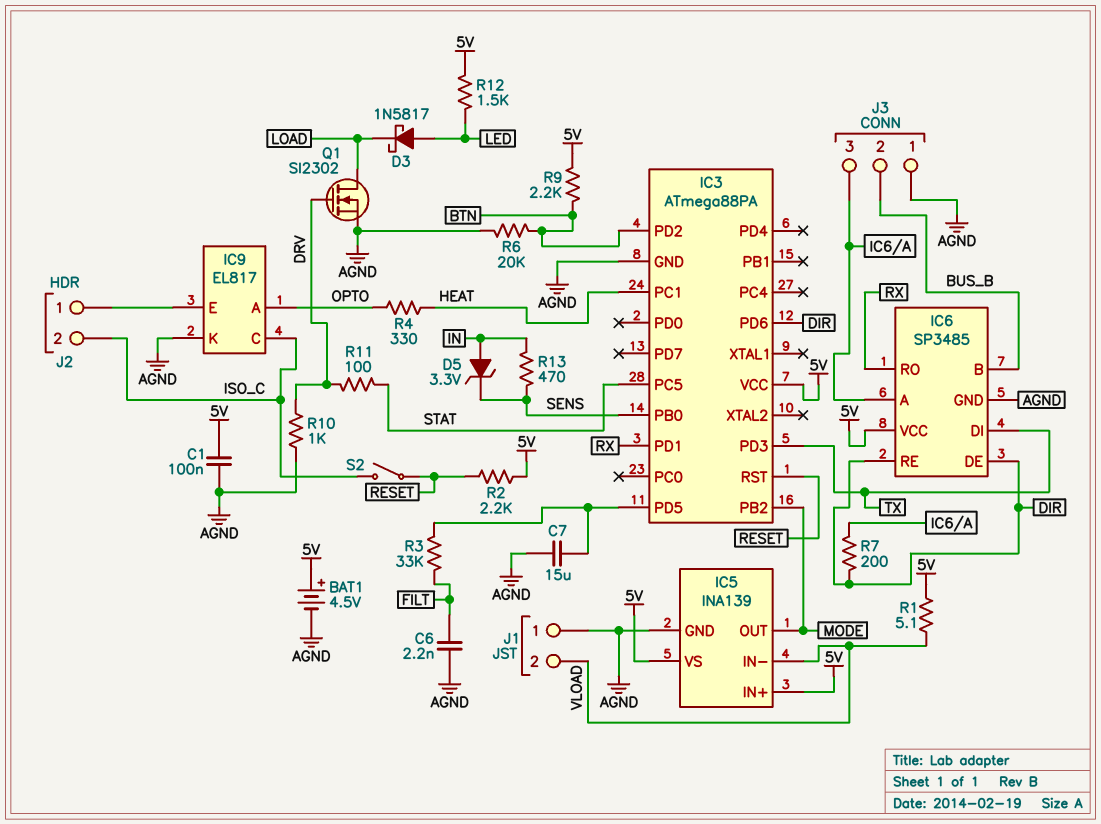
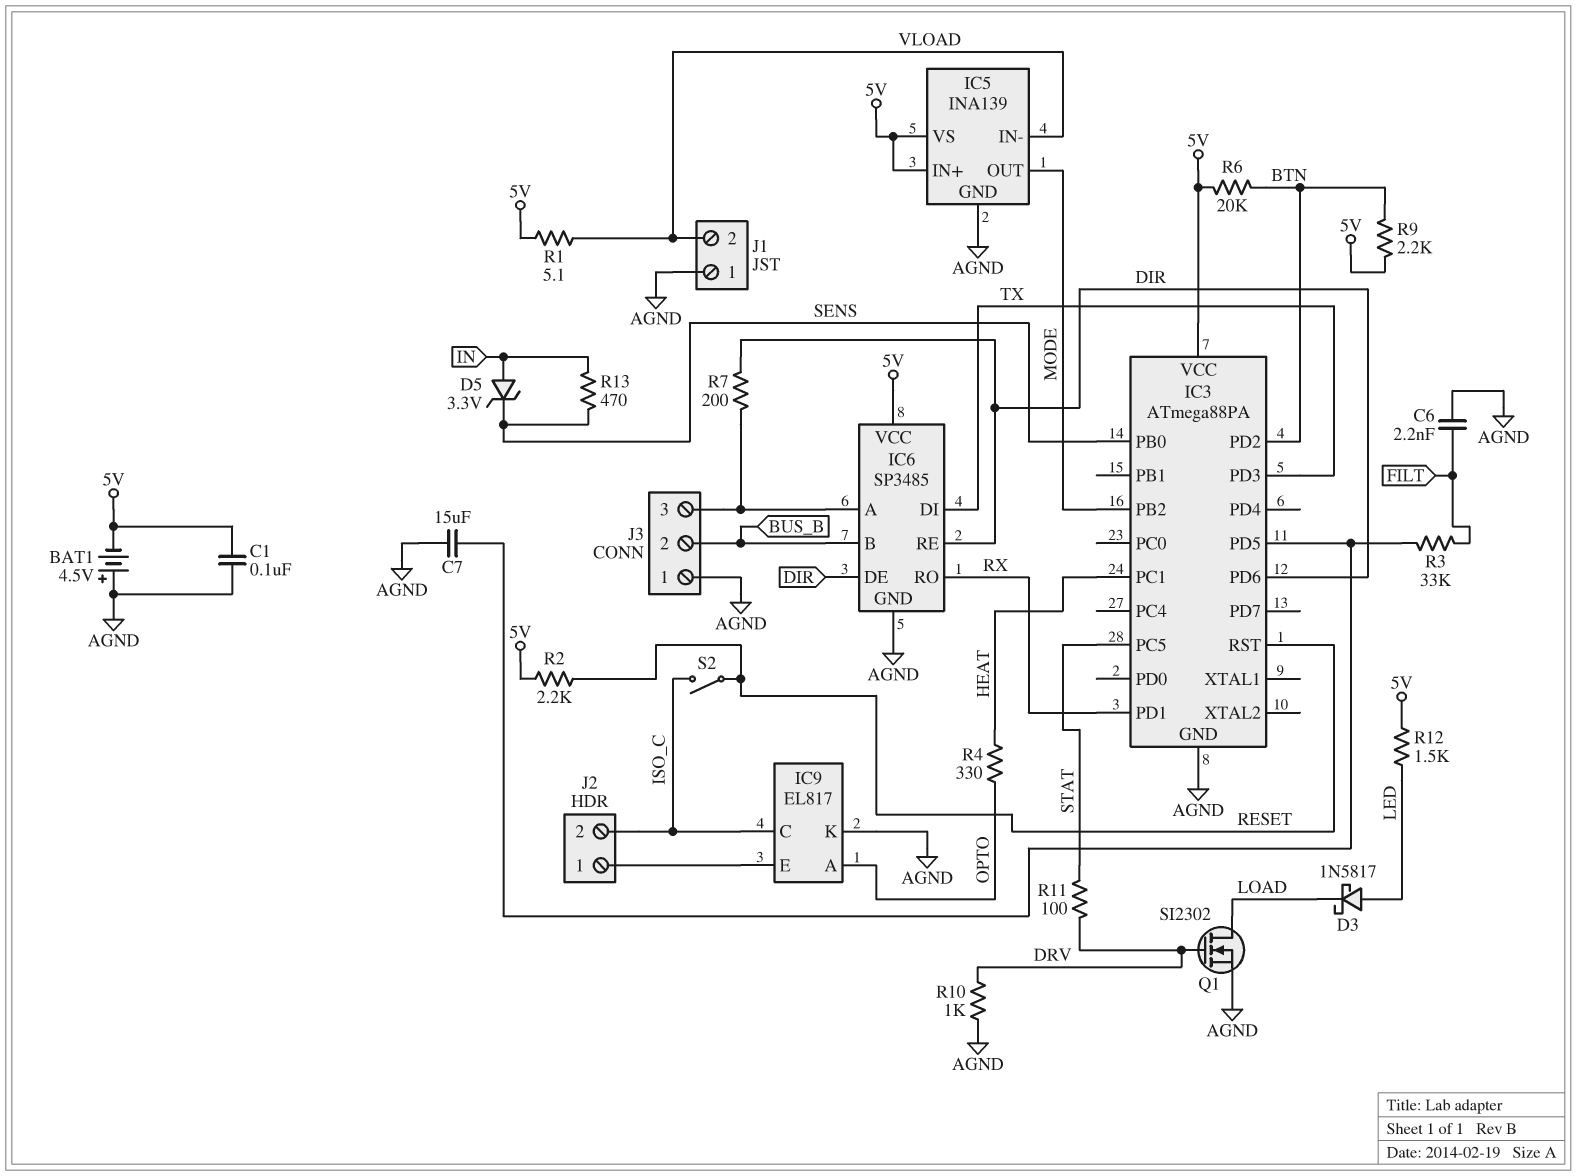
BAT1: 4.5V (plus 5V, minus AGND) -> 4.5V (plus AGND, minus 5V)
R6: 20k (AGND, BTN) -> 20k (5V, BTN)

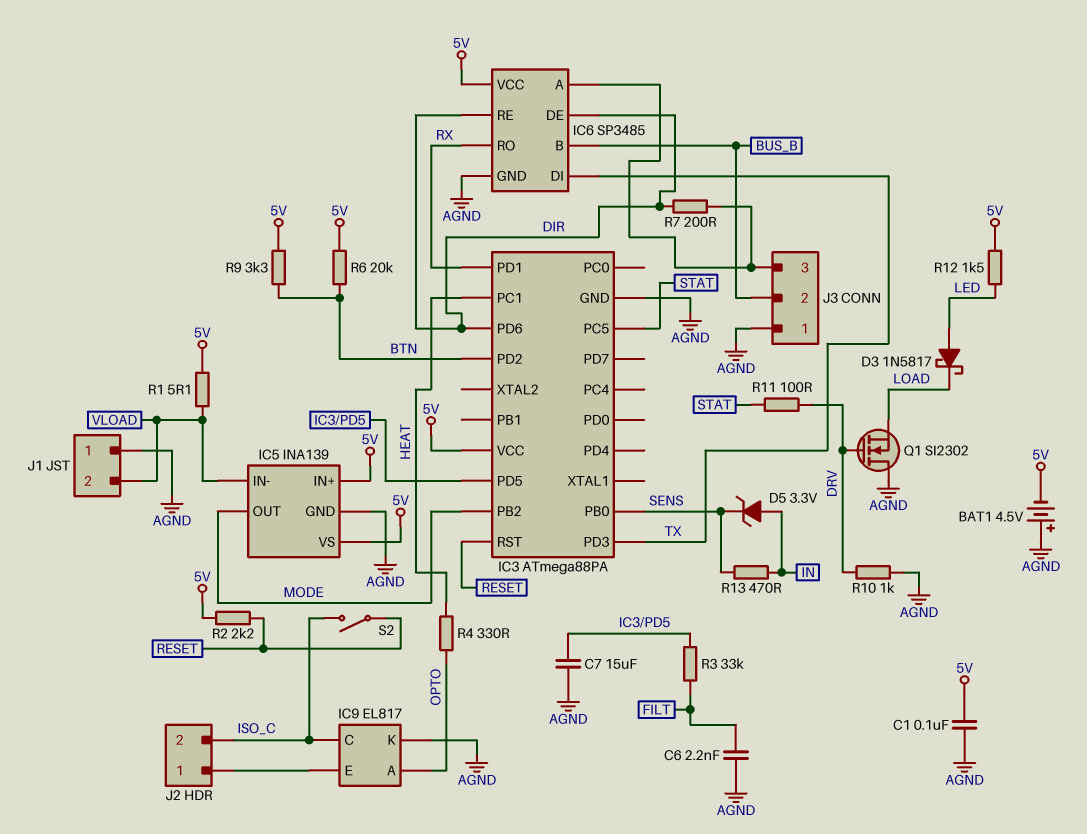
Q1: NMOS SI2302 (G DRV, D LOAD, S AGND) -> NMOS SI2302 (G DRV, D AGND, S LOAD)
R9: 2.2k (5V, BTN) -> 3.3k (5V, BTN)

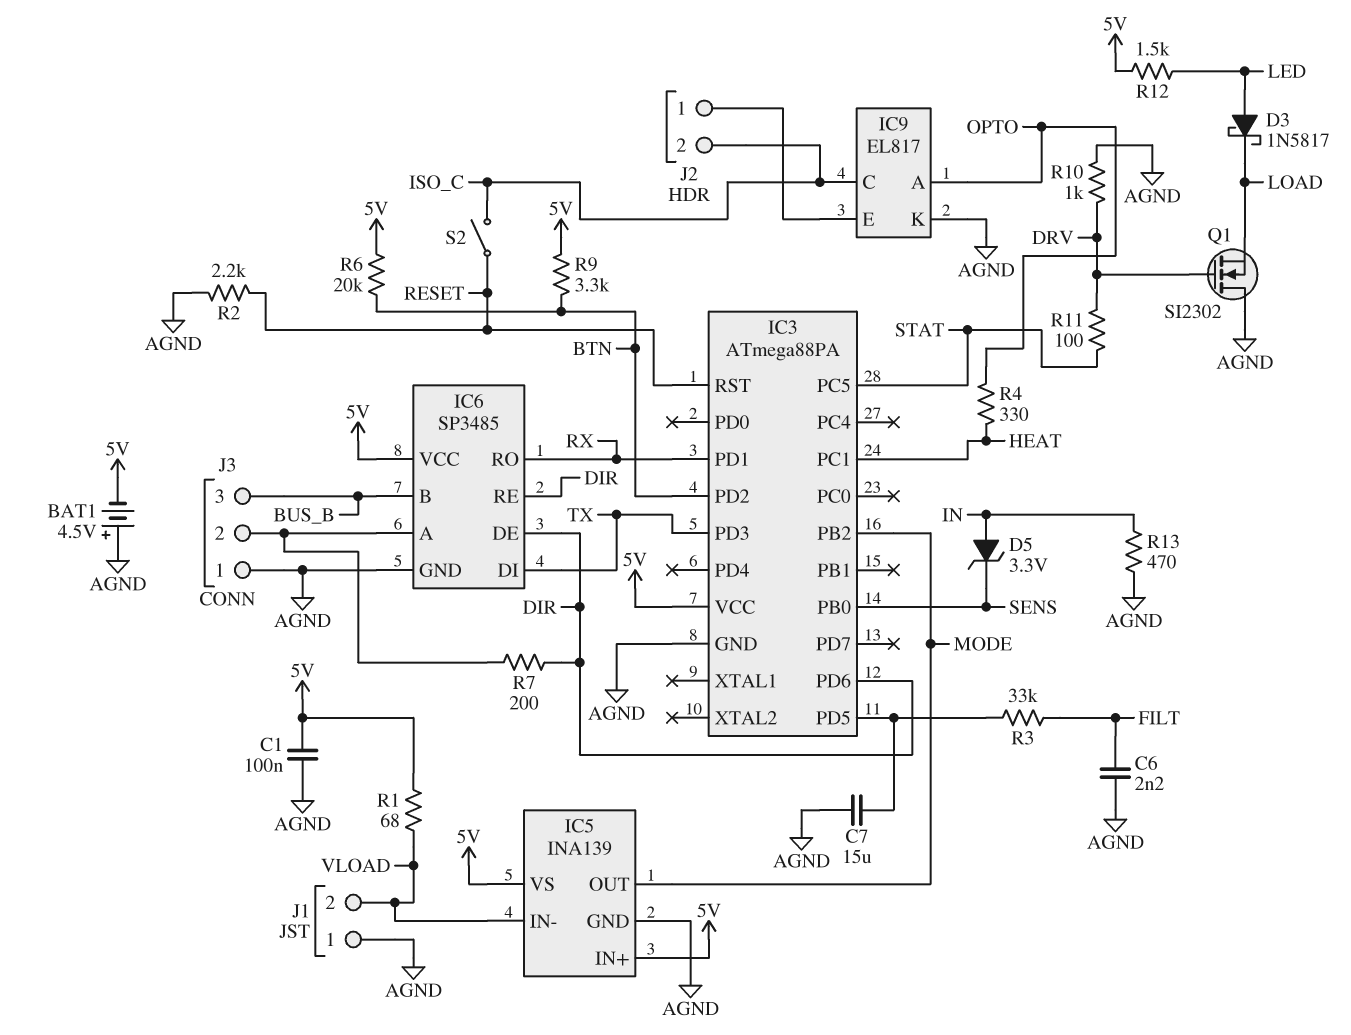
J3 pin 2: BUS_B -> IC6/A
J3 pin 3: IC6/A -> BUS_B
R1: 5.1 (5V, VLOAD) -> 68 (5V, VLOAD)
R2: 2.2k (5V, RESET) -> 2.2k (AGND, RESET)
R13: 470 (IN, SENS) -> 470 (AGND, IN)

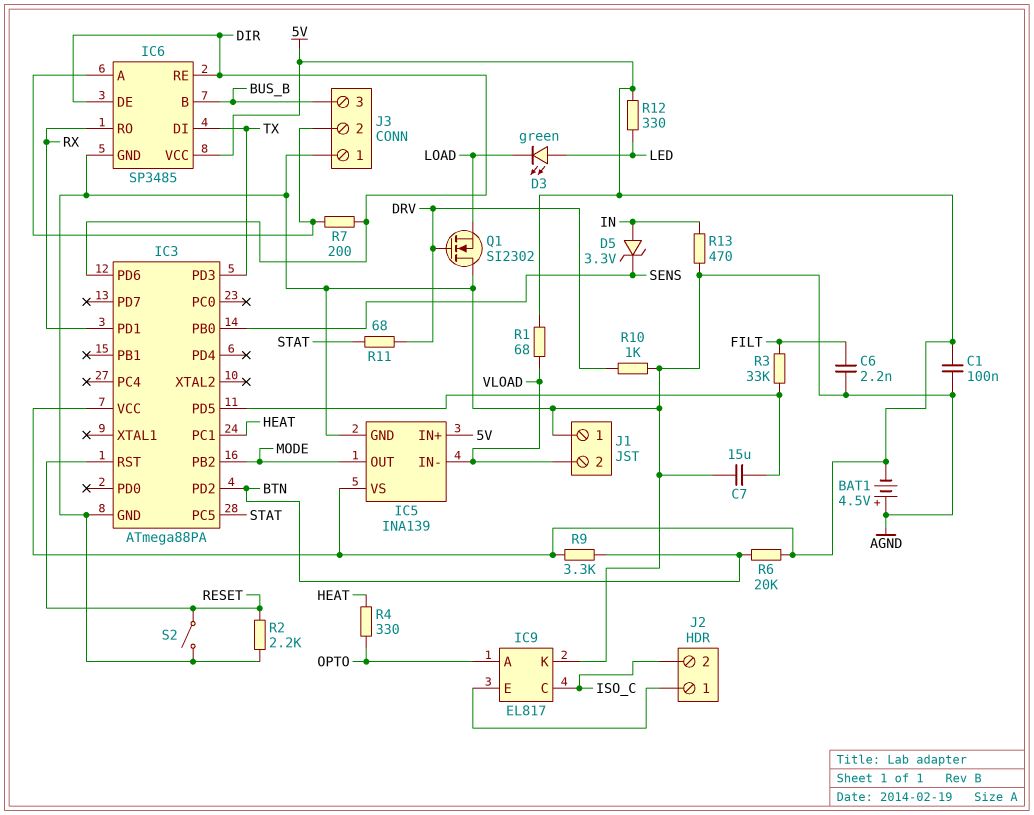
D3: schottky 1N5817 (A LED, K LOAD) -> LED green (A LED, K LOAD)
R11: 100 (DRV, STAT) -> 68 (DRV, STAT)
R12: 1.5k (5V, LED) -> 330 (5V, LED)
S2: switch (ISO_C, RESET) -> switch (AGND, RESET)

